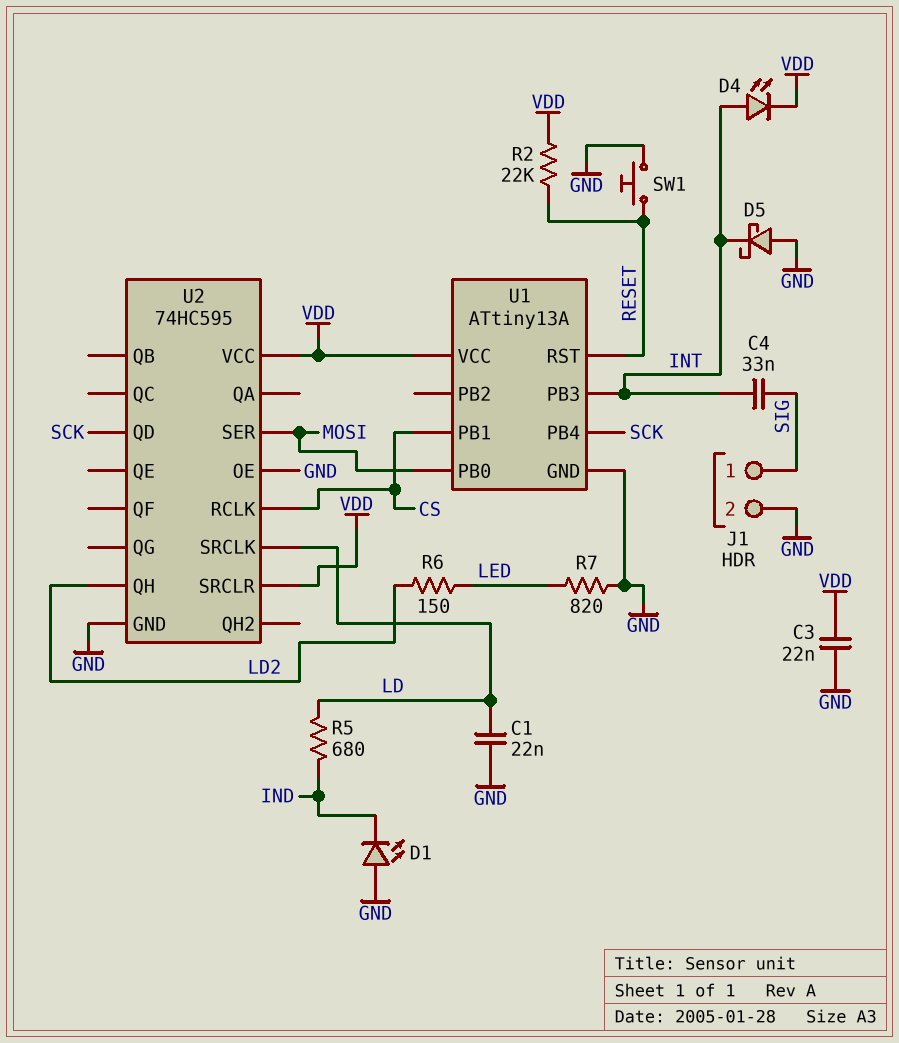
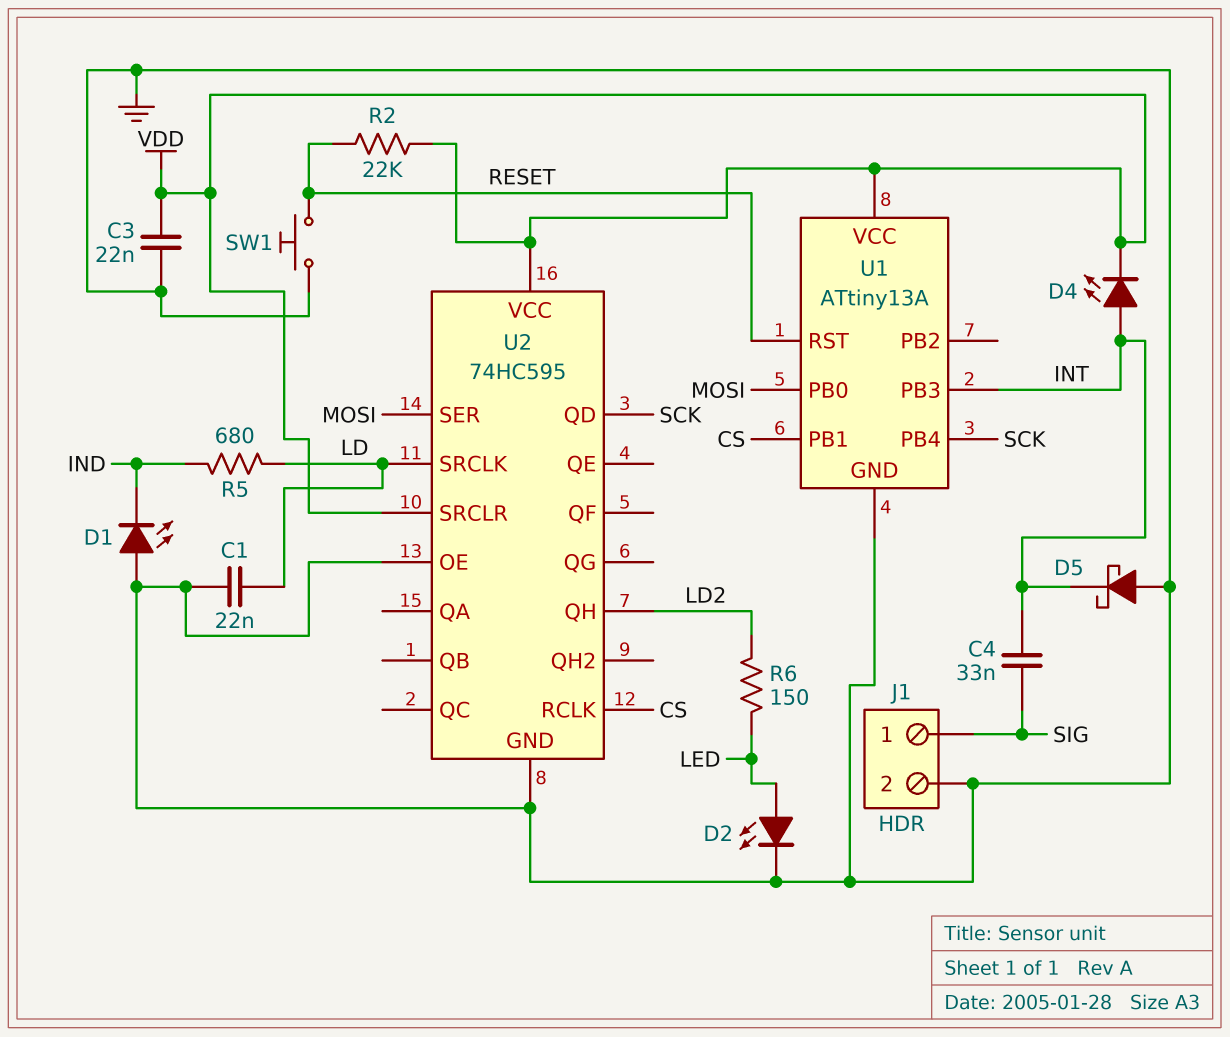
D2: none -> LED (A LED, K GND)
R7: 820 (GND, LED) -> none

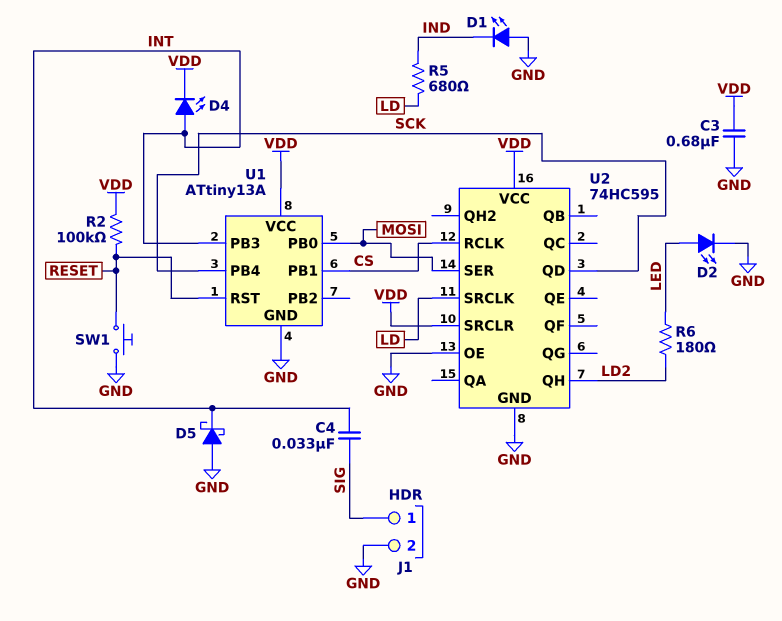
C1: 22nF (GND, LD) -> none
C3: 22nF (GND, VDD) -> 680nF (GND, VDD)
R2: 22k (RESET, VDD) -> 100k (RESET, VDD)
R6: 150 (LD2, LED) -> 180 (LD2, LED)

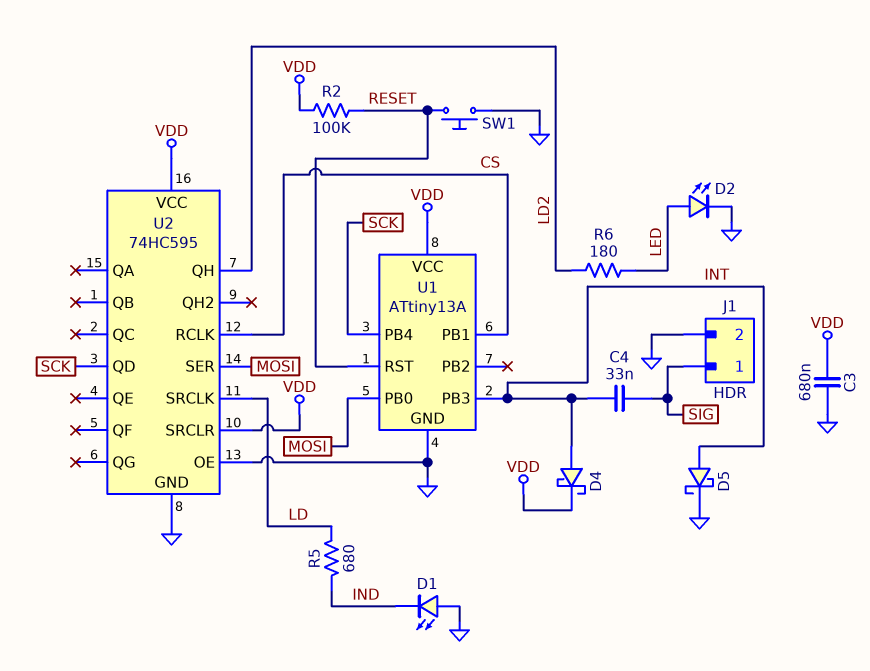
D4: LED (A INT, K VDD) -> schottky (A INT, K VDD)
D5: schottky (A GND, K INT) -> schottky (A INT, K GND)

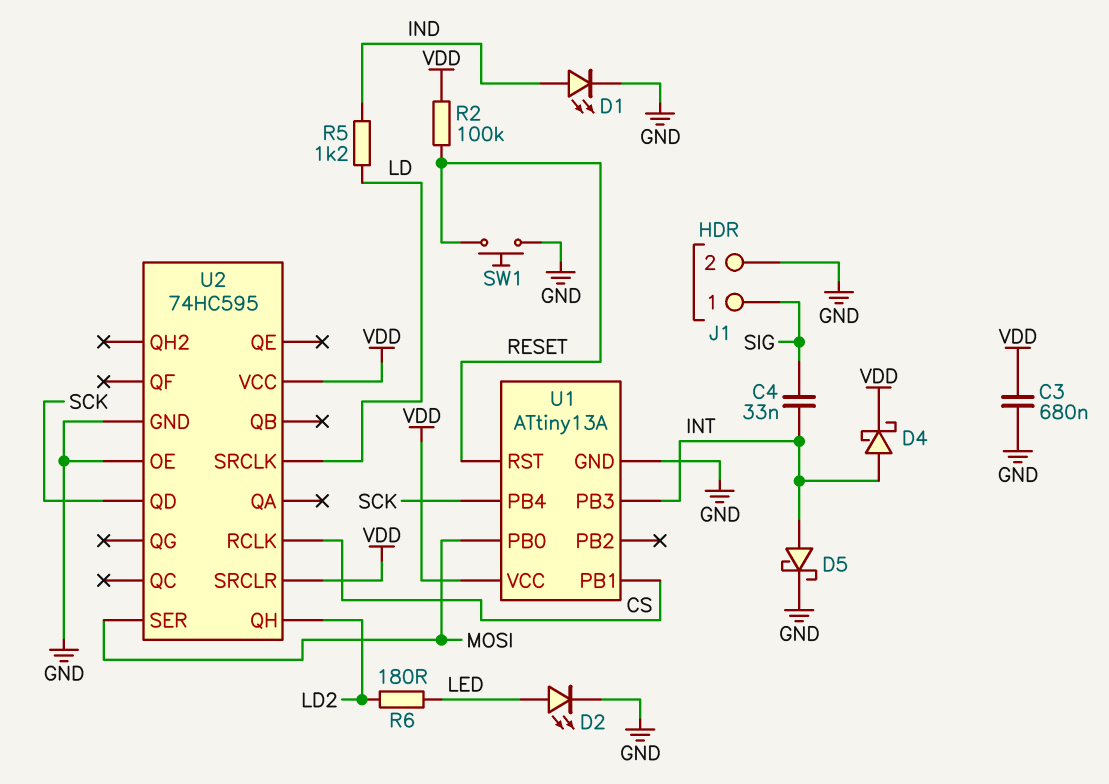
D1: LED (A GND, K IND) -> LED (A IND, K GND)
R5: 680 (IND, LD) -> 1.2k (IND, LD)

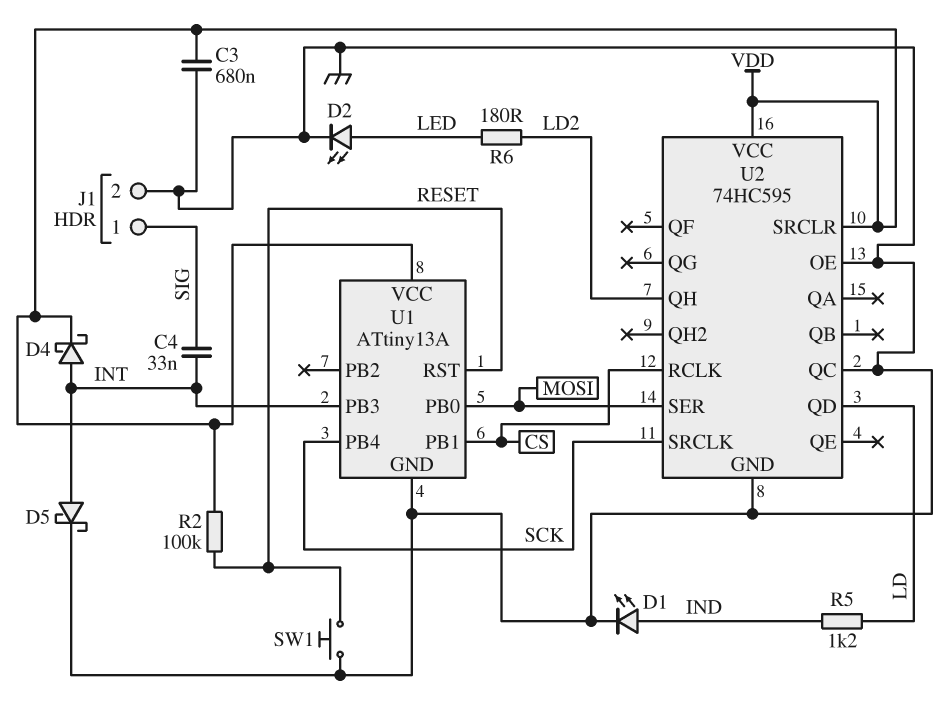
U2 pin QC: none -> GND
U2 pin QD: SCK -> LD
U2 pin SRCLK: LD -> SCK

